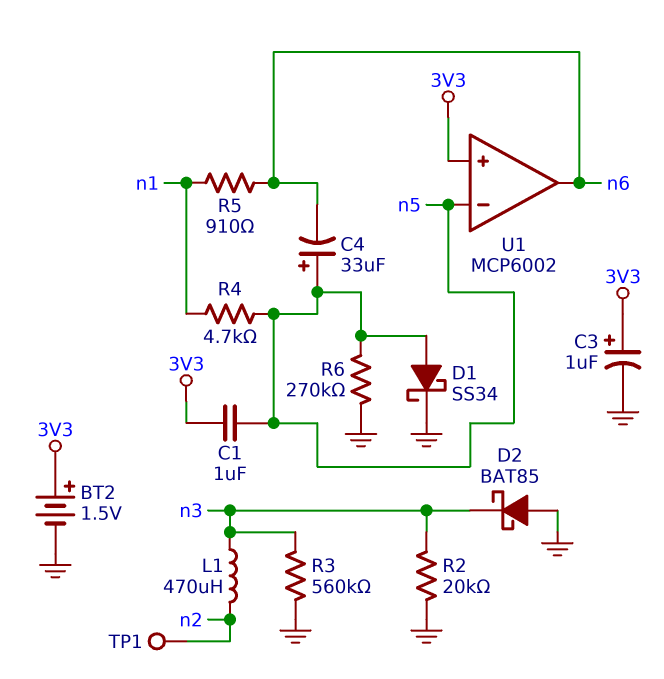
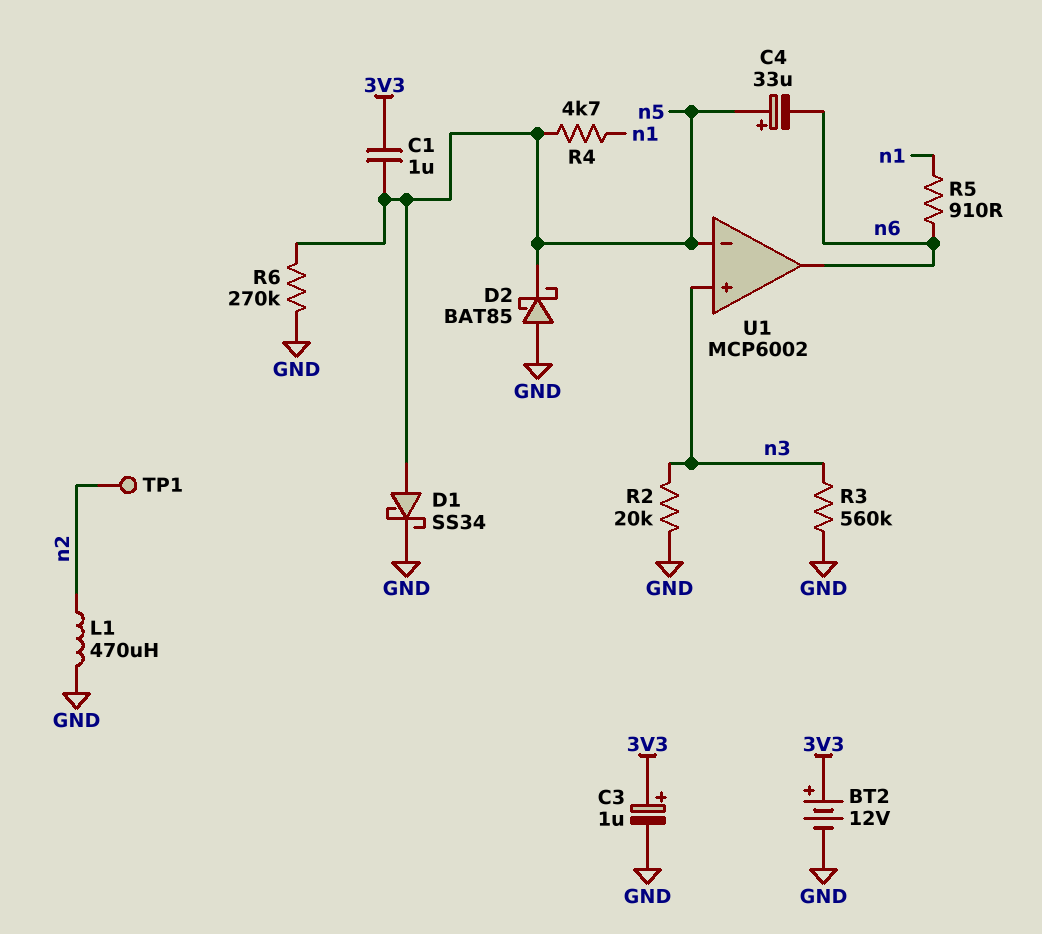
BT2: 1.5V (plus 3V3, minus GND) -> 12V (plus 3V3, minus GND)
D2: schottky BAT85 (A GND, K n3) -> schottky BAT85 (A GND, K n5)
L1: 470uH (n2, n3) -> 470uH (GND, n2)
U1 pin in+: 3V3 -> n3

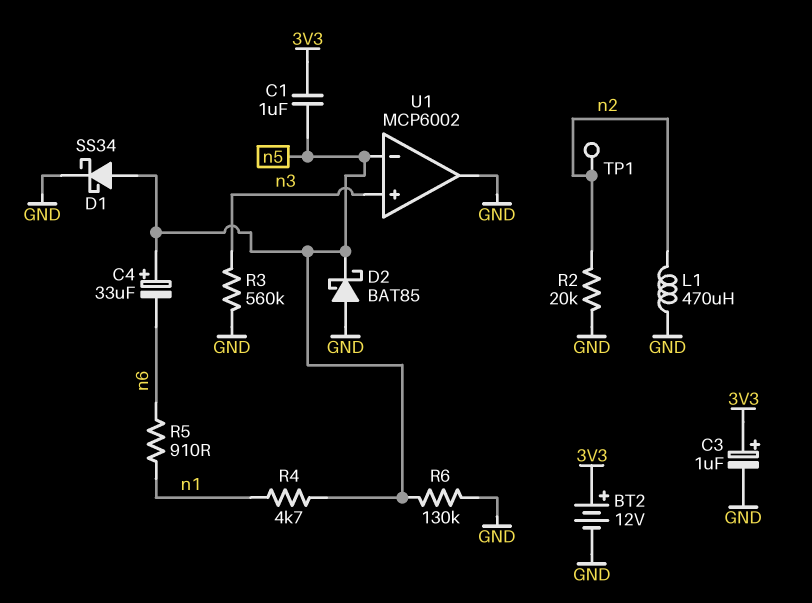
R2: 20k (GND, n3) -> 20k (GND, n2)
R6: 270k (GND, n5) -> 130k (GND, n5)
U1 pin out: n6 -> GND

